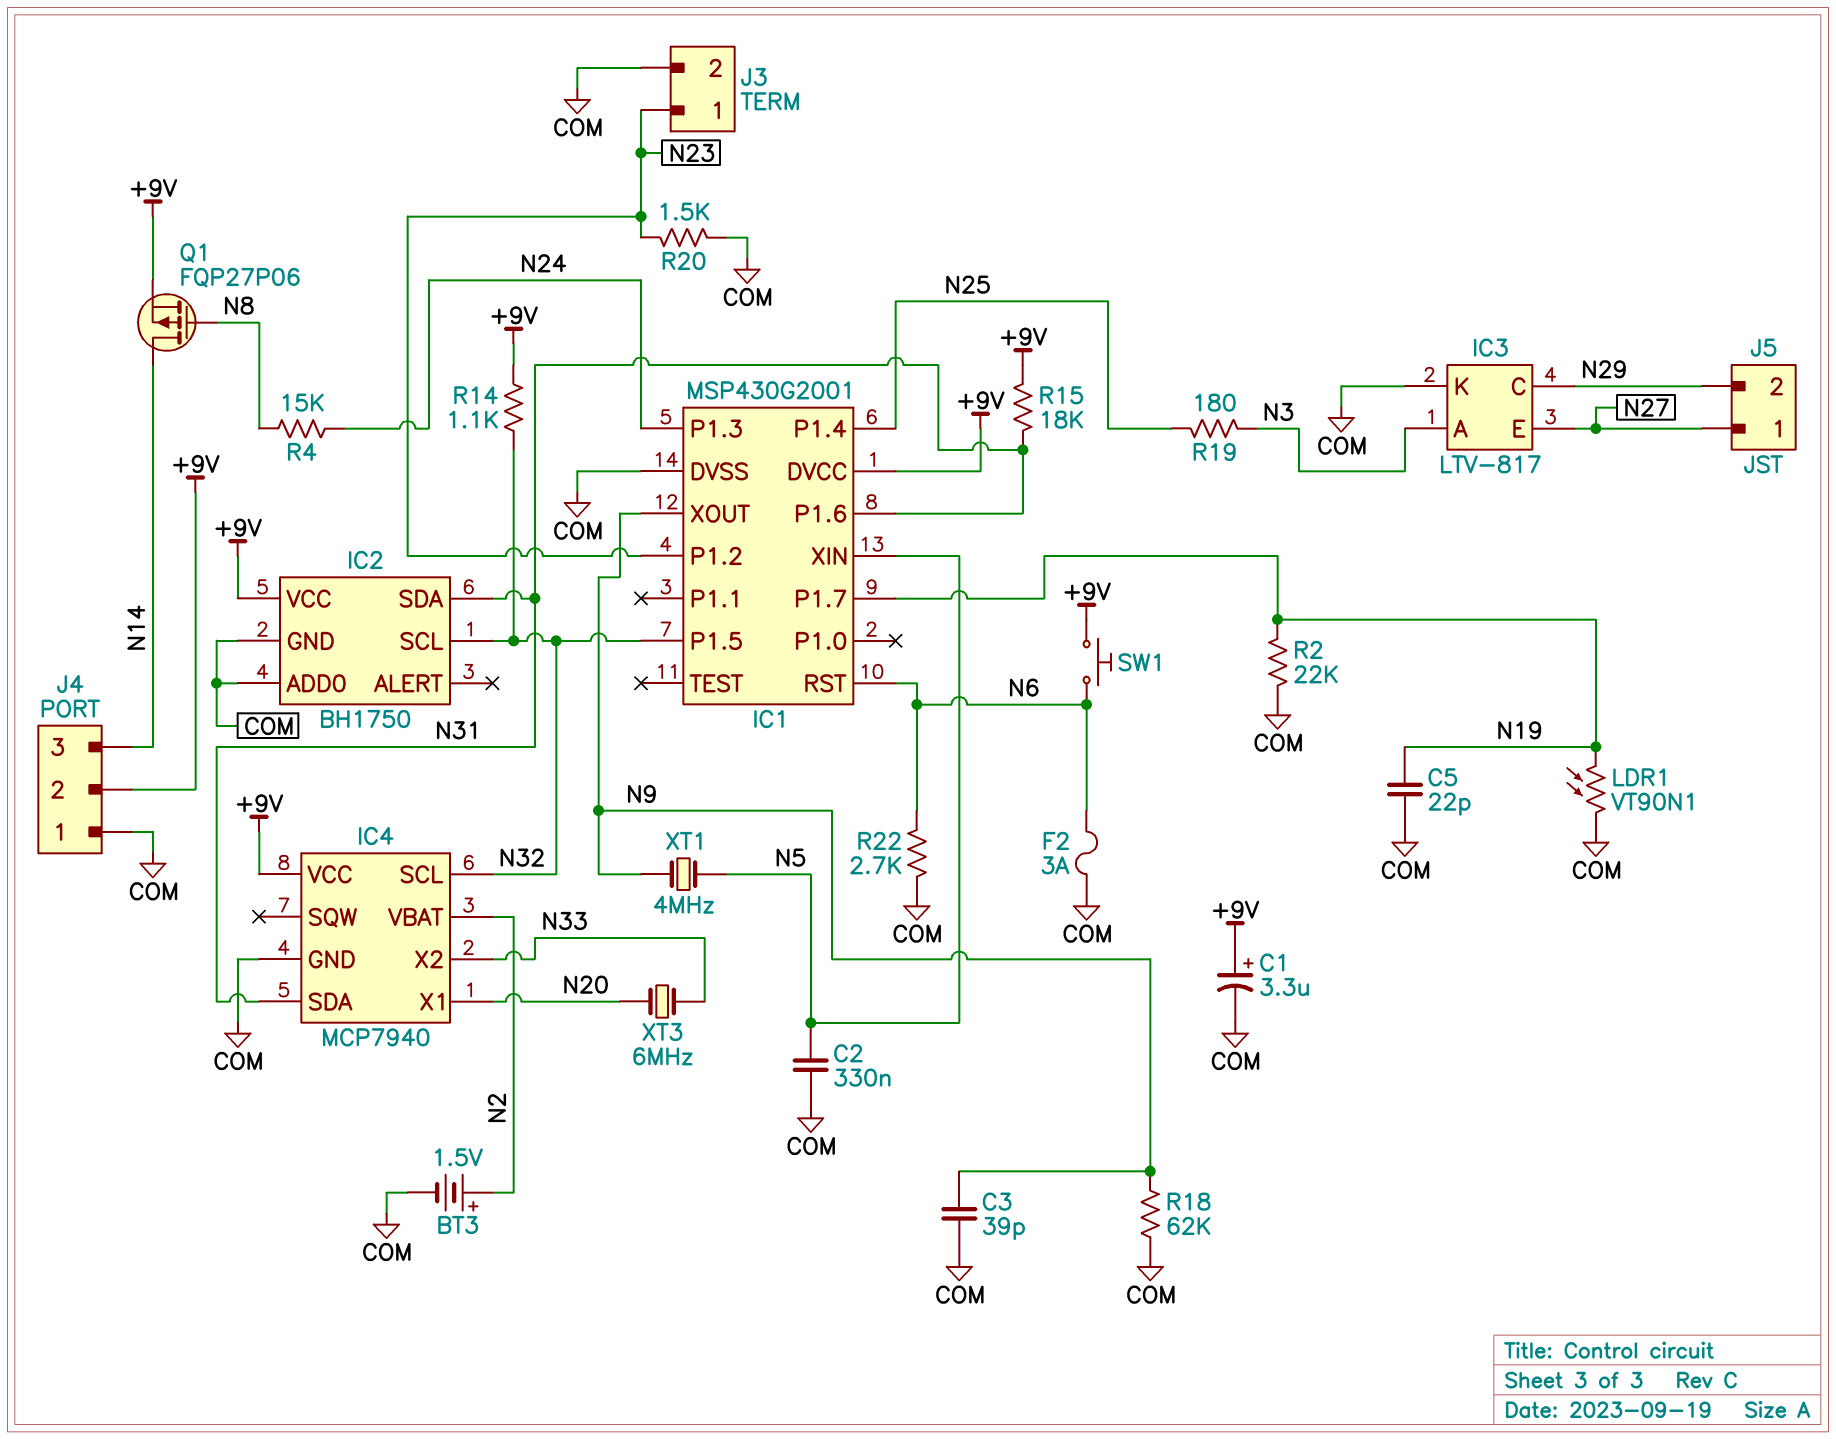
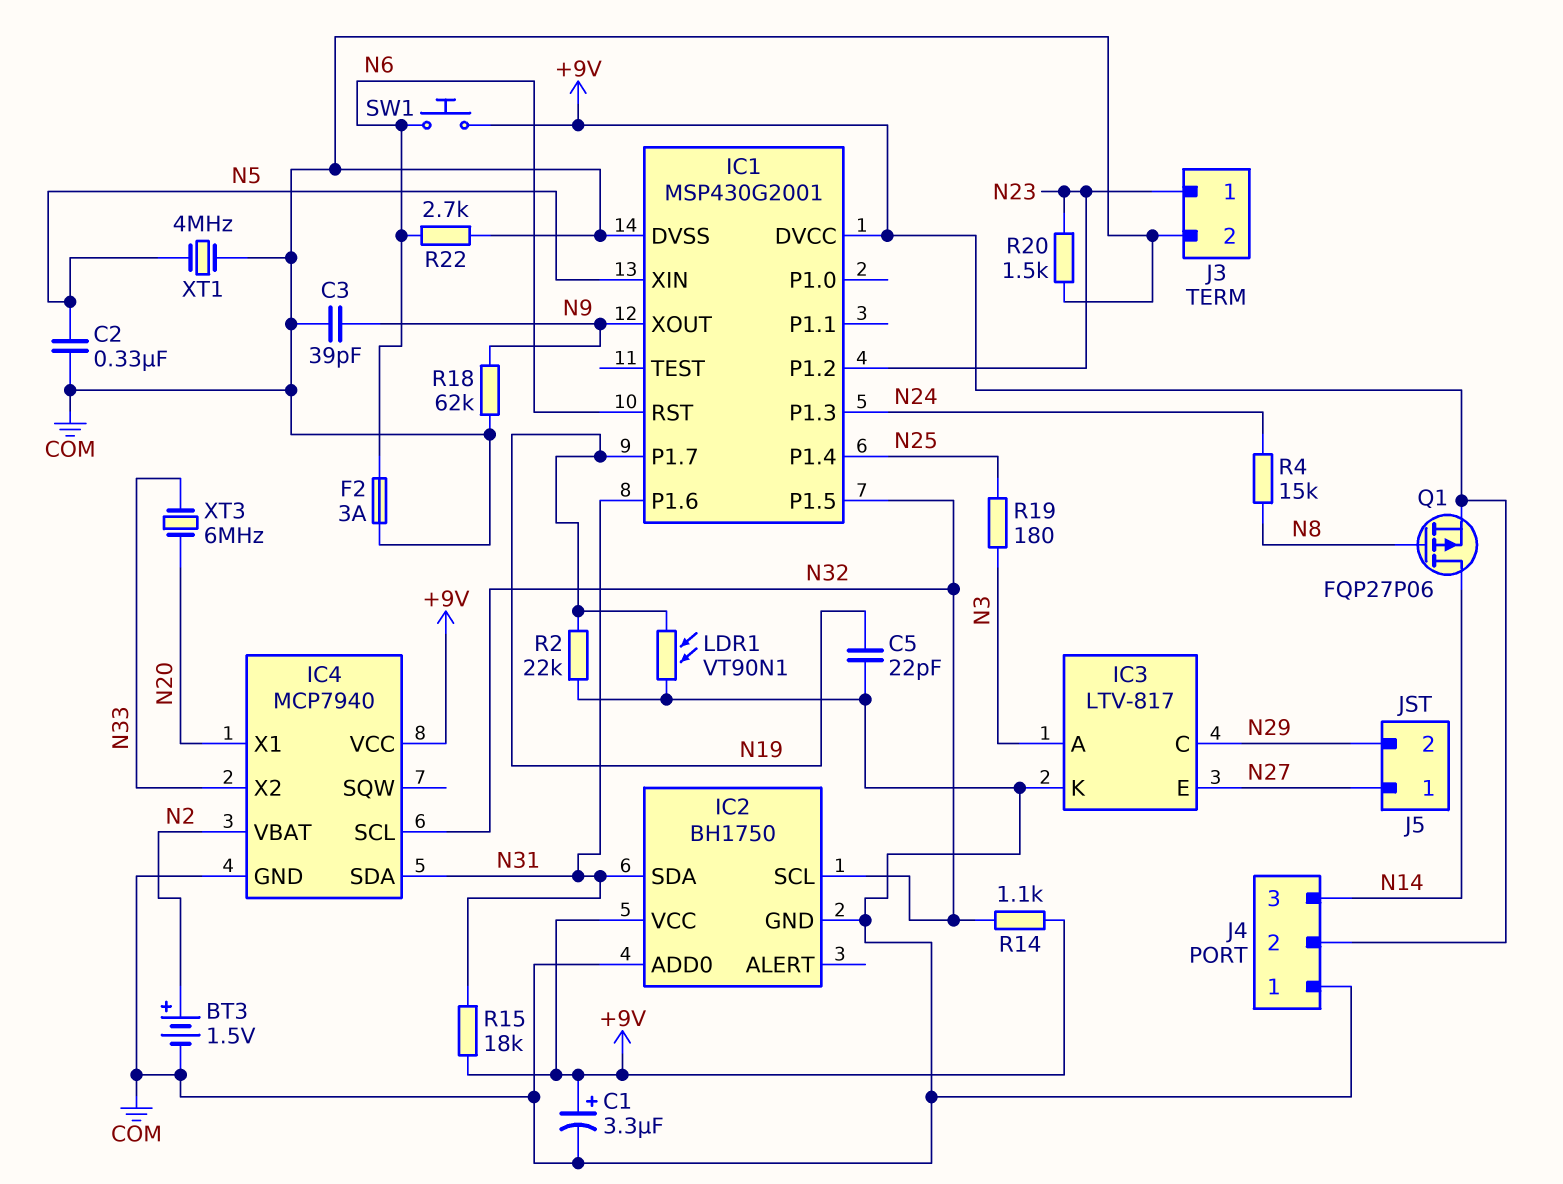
XT1: 4MHz (N5, N9) -> 4MHz (COM, N5)

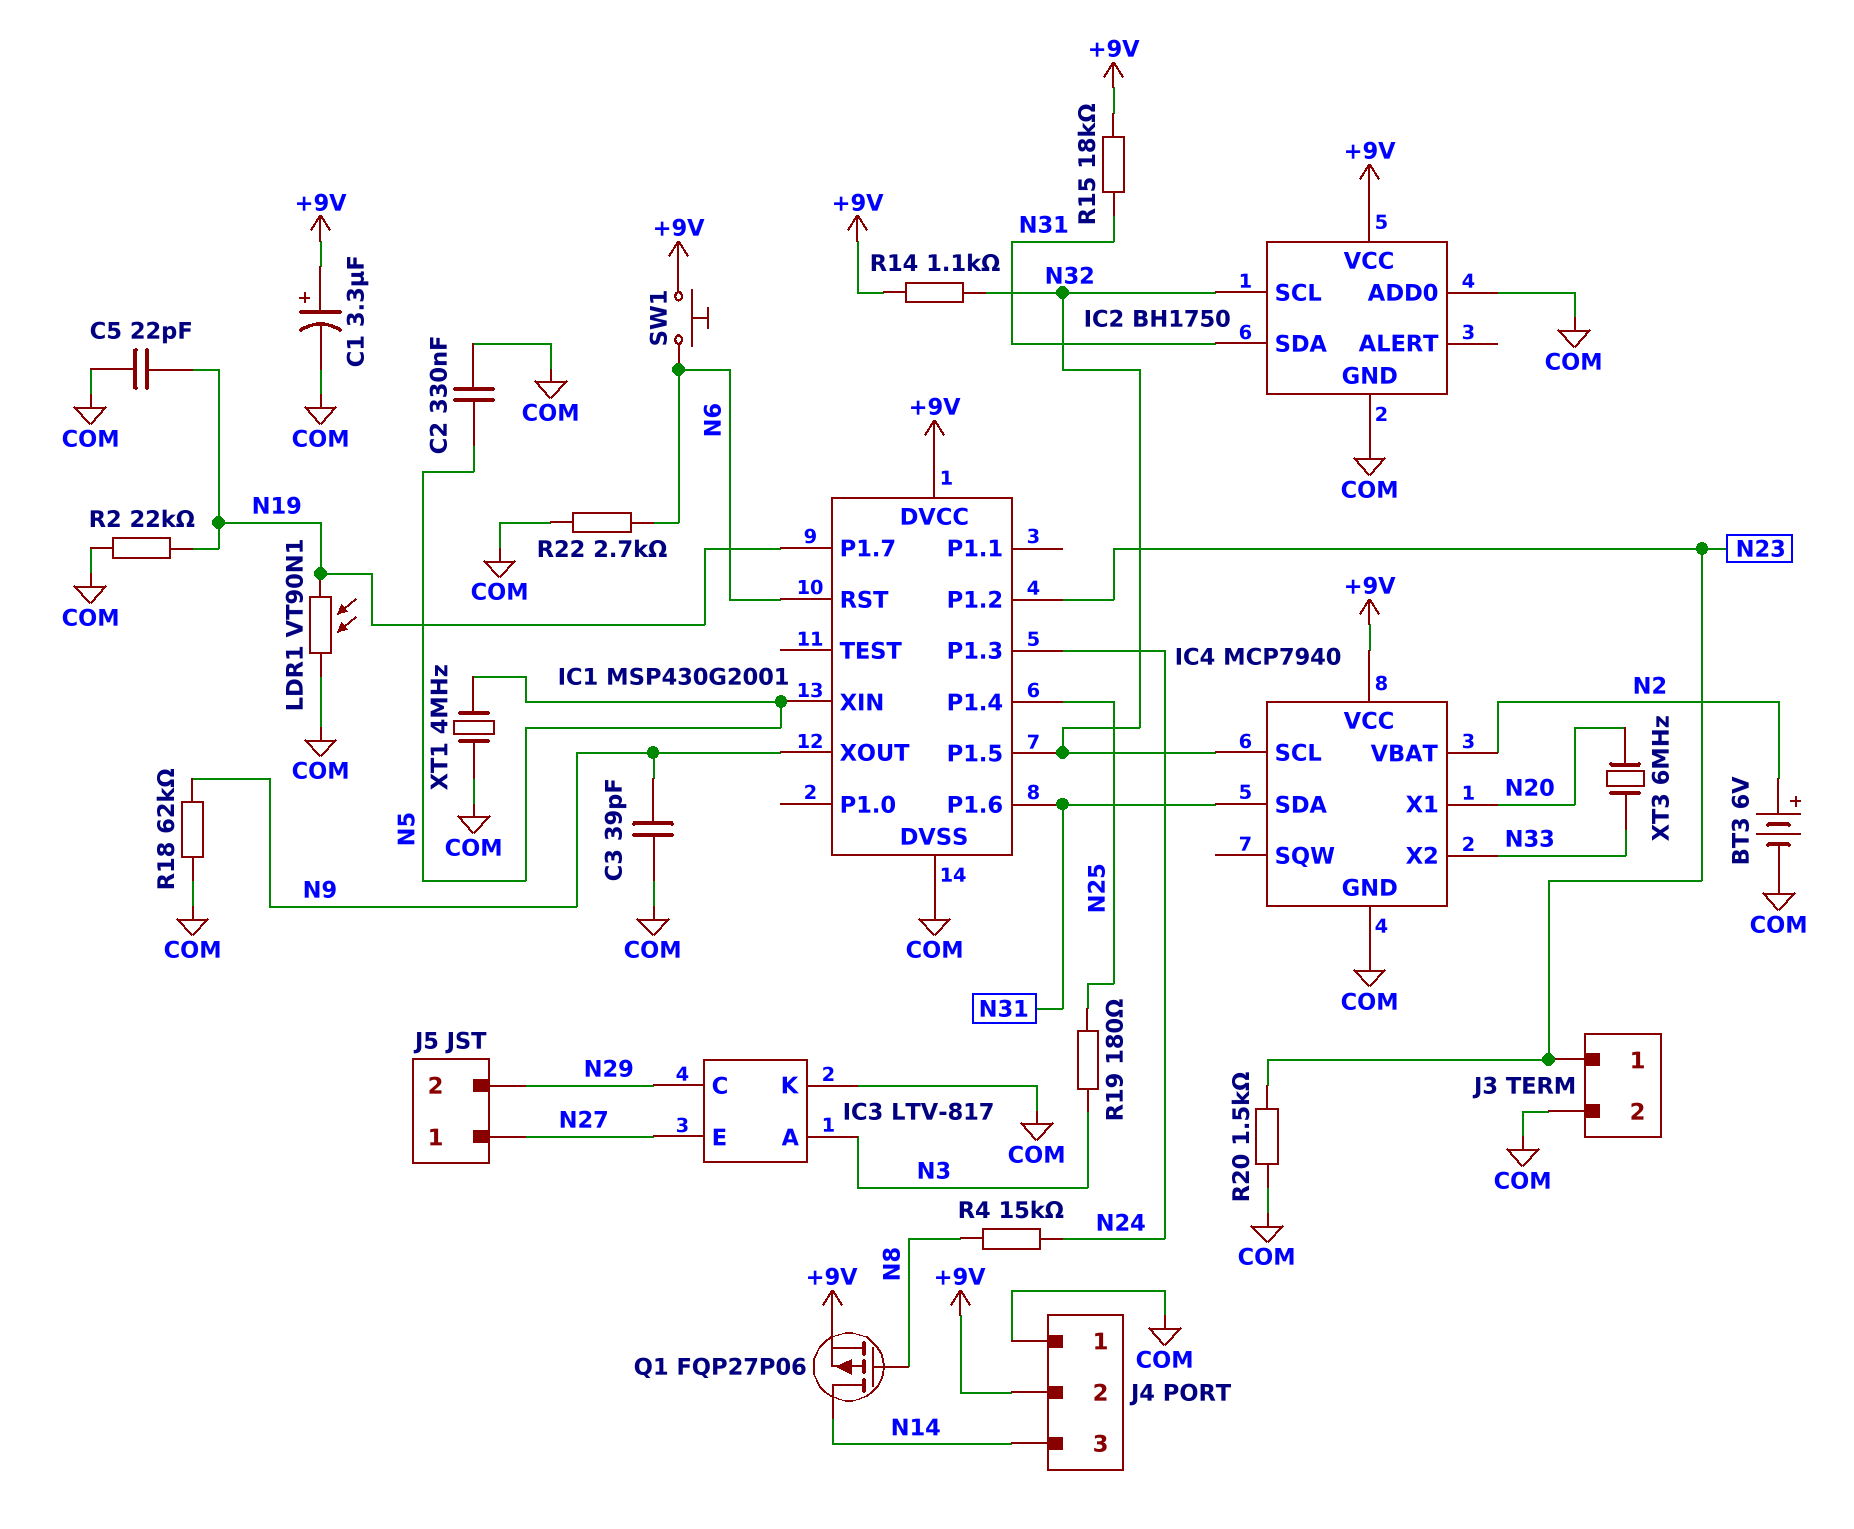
BT3: 1.5V (plus N2, minus COM) -> 6V (plus N2, minus COM)
F2: 3A (COM, N6) -> none

